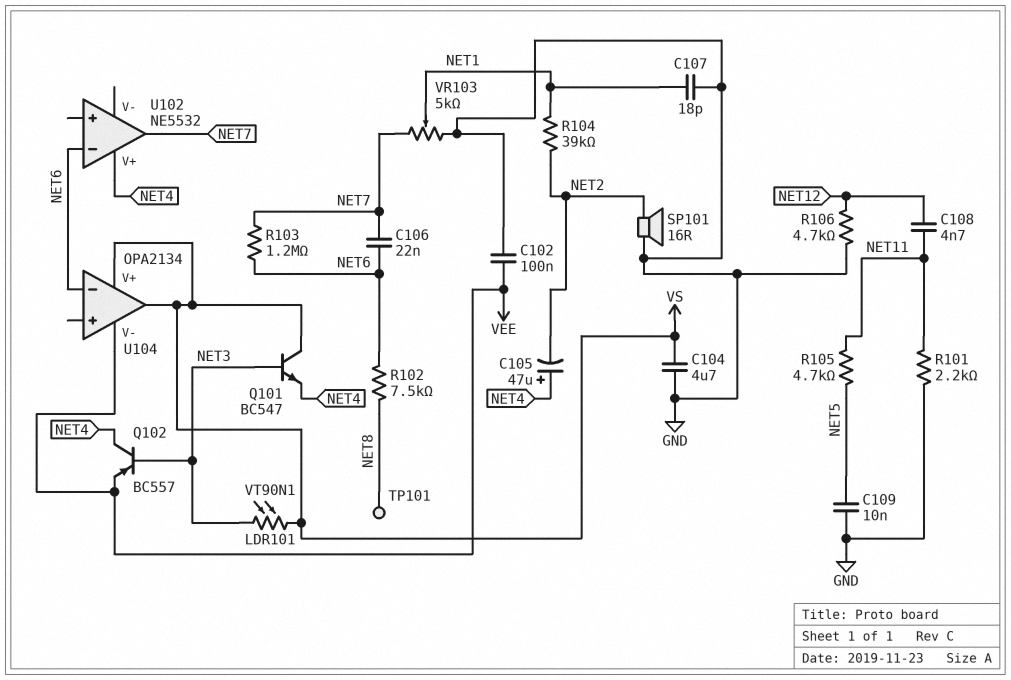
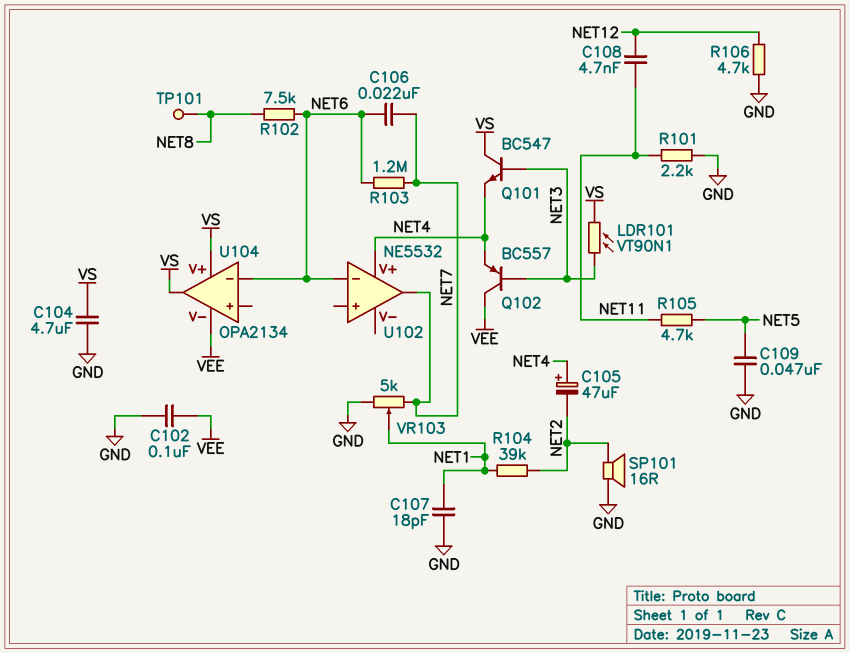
C109: 10nF (GND, NET5) -> 47nF (GND, NET5)
Q102: PNP BC557 (B NET3, C NET4, E VEE) -> PNP BC557 (B NET3, C VEE, E NET4)

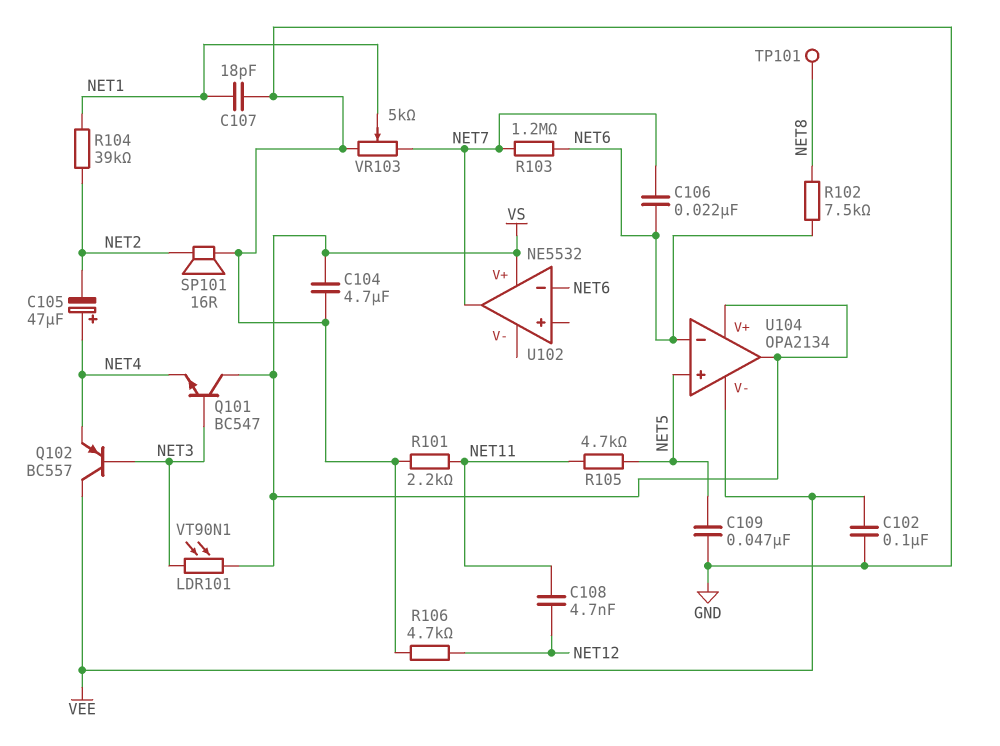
U102 pin V+: NET4 -> VS
U104 pin in+: none -> NET5

